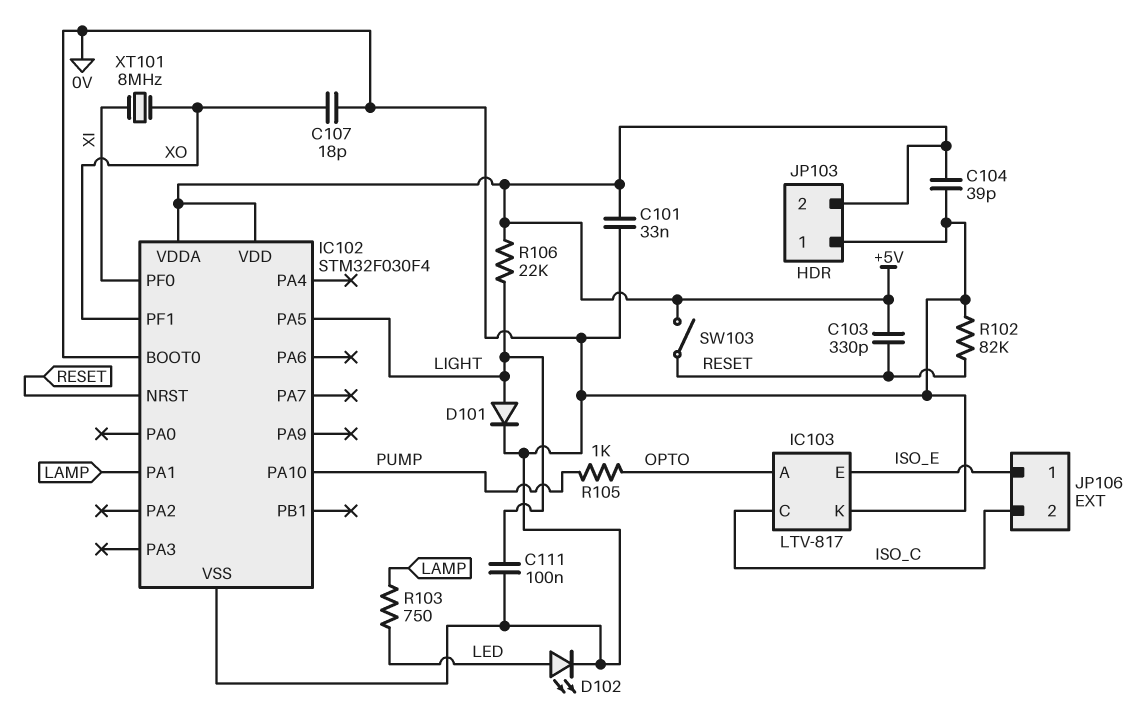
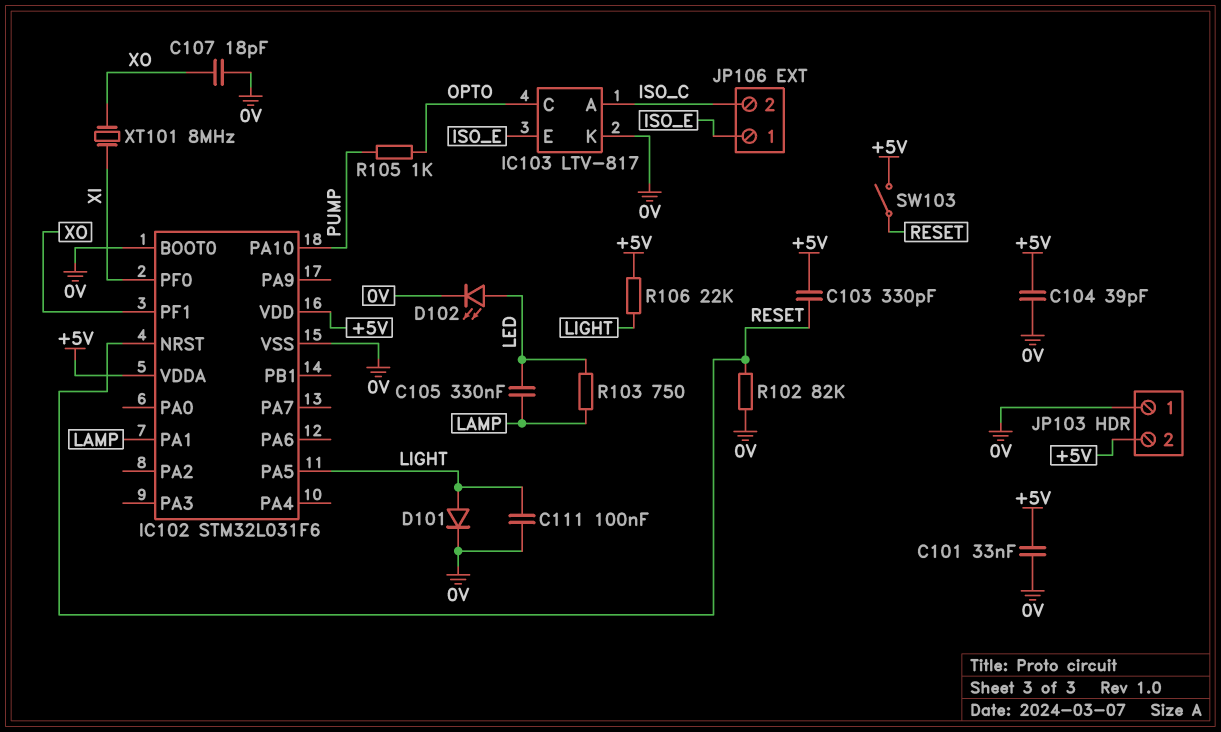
C105: none -> 330nF (LAMP, LED)
IC102: STM32F030F4 -> STM32L031F6
IC103 pin A: OPTO -> ISO_C
IC103 pin C: ISO_C -> OPTO

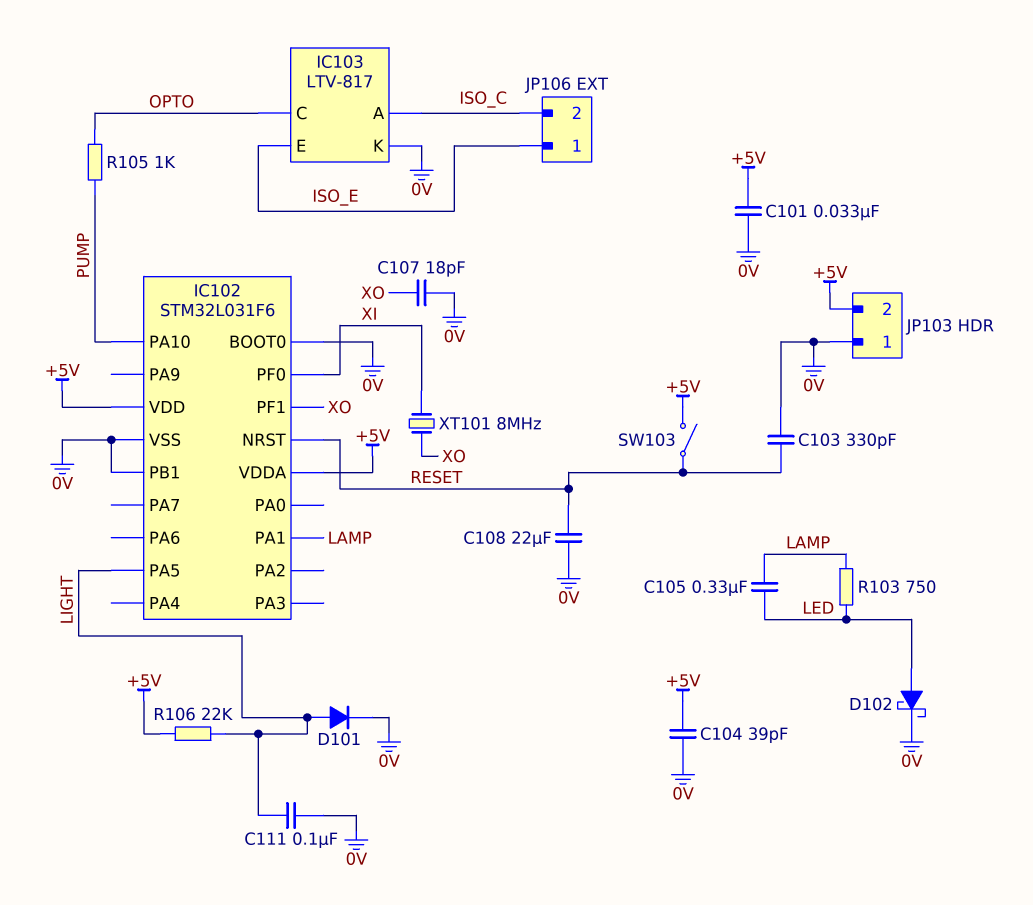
C103: 330pF (+5V, RESET) -> 330pF (0V, RESET)
C108: none -> 22uF (0V, RESET)
D102: LED (A LED, K 0V) -> schottky (A LED, K 0V)
IC102 pin PB1: none -> 0V
R102: 82k (0V, RESET) -> none

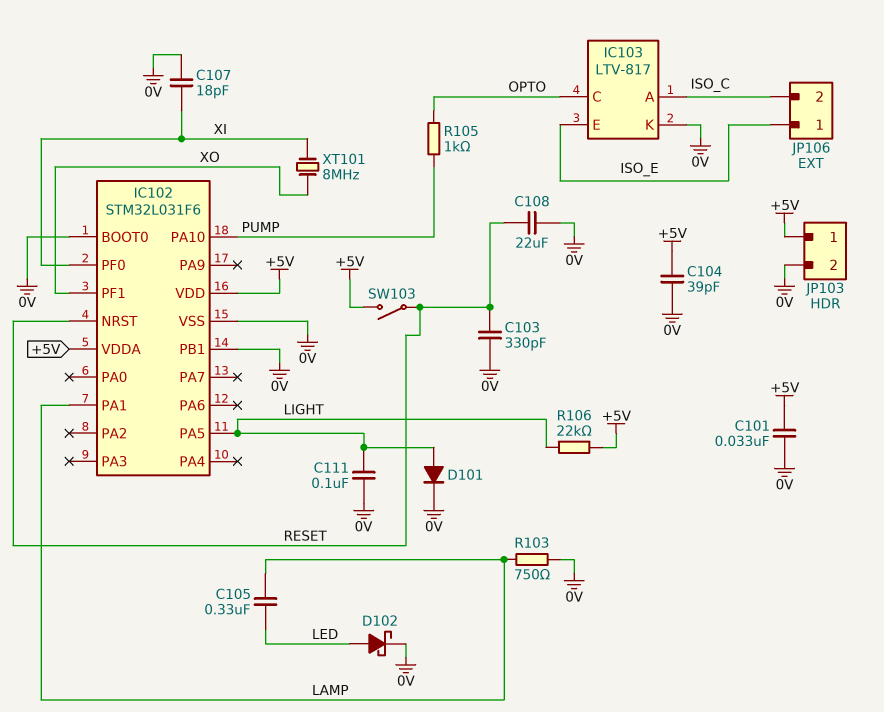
C107: 18pF (0V, XO) -> 18pF (0V, XI)
JP103 pin 1: 0V -> +5V
JP103 pin 2: +5V -> 0V
R103: 750 (LAMP, LED) -> 750 (0V, LAMP)

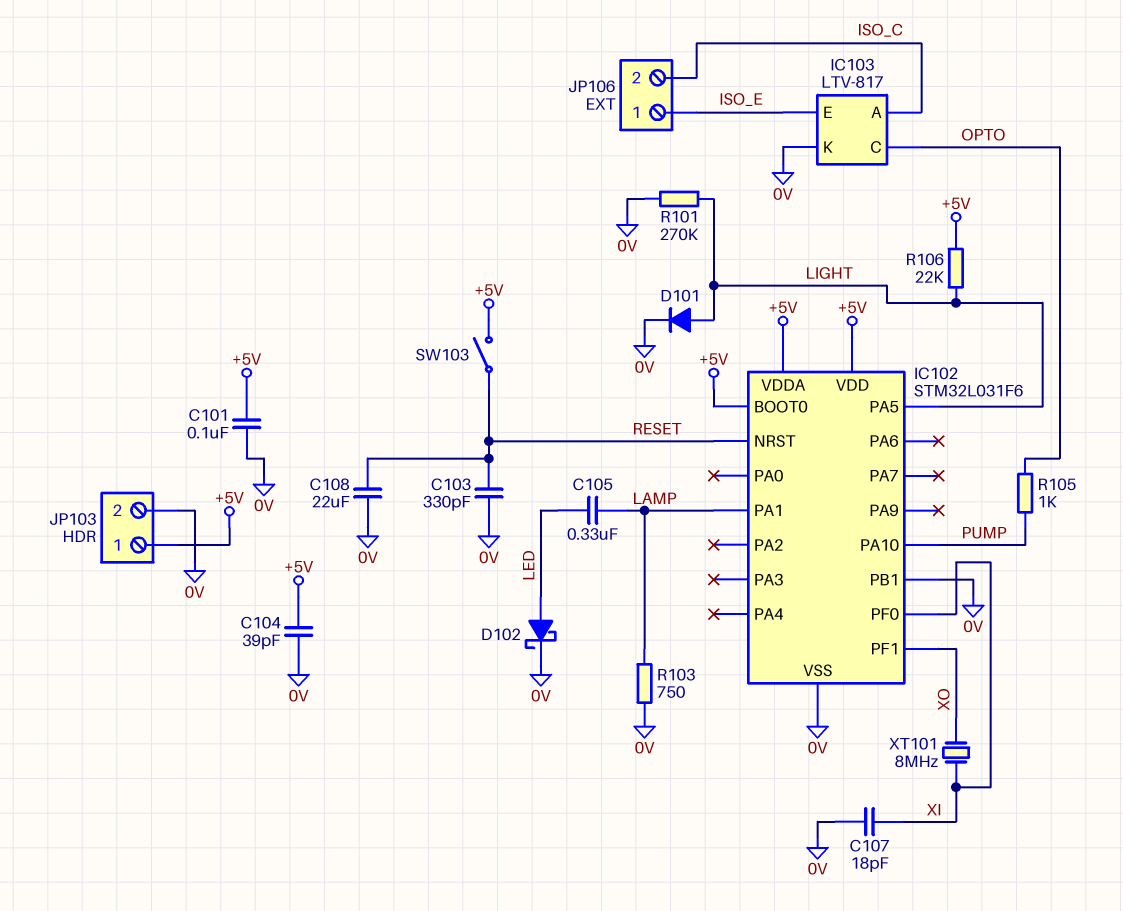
C101: 33nF (+5V, 0V) -> 100nF (+5V, 0V)
C111: 100nF (0V, LIGHT) -> none
IC102 pin BOOT0: 0V -> +5V
R101: none -> 270k (0V, LIGHT)

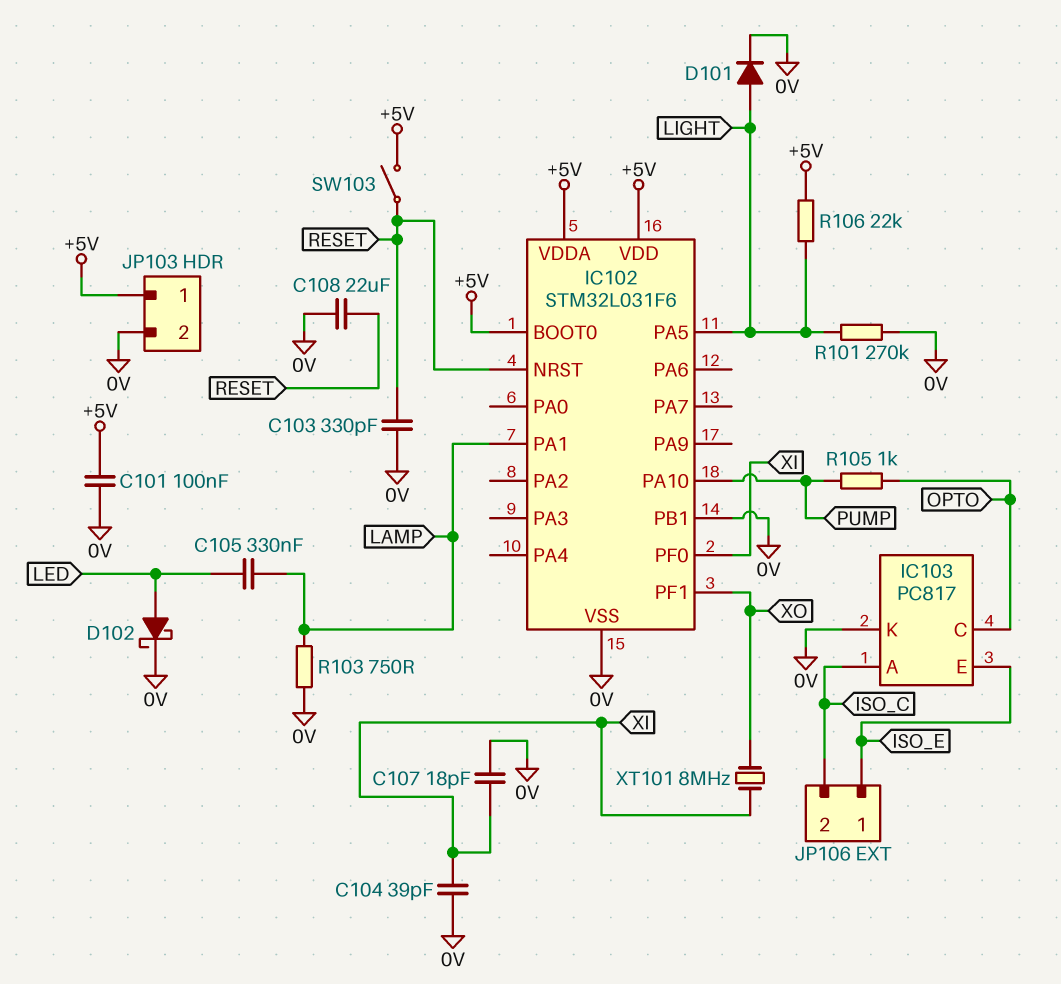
C104: 39pF (+5V, 0V) -> 39pF (0V, XI)
IC103: LTV-817 -> PC817

